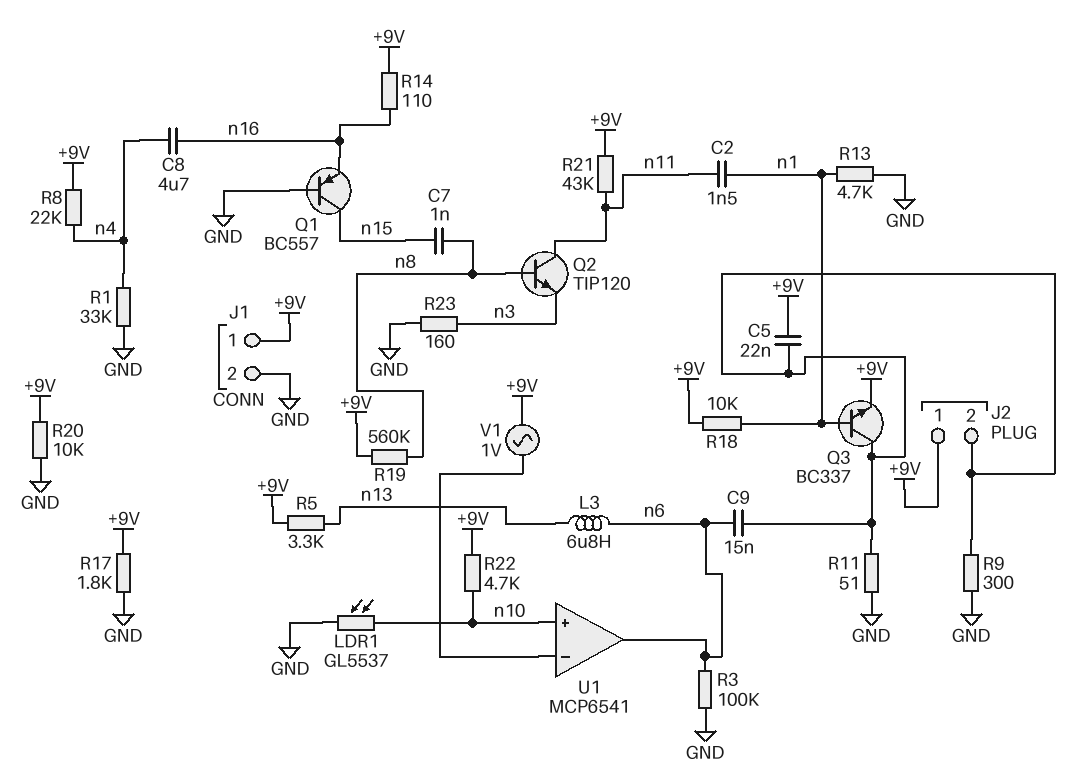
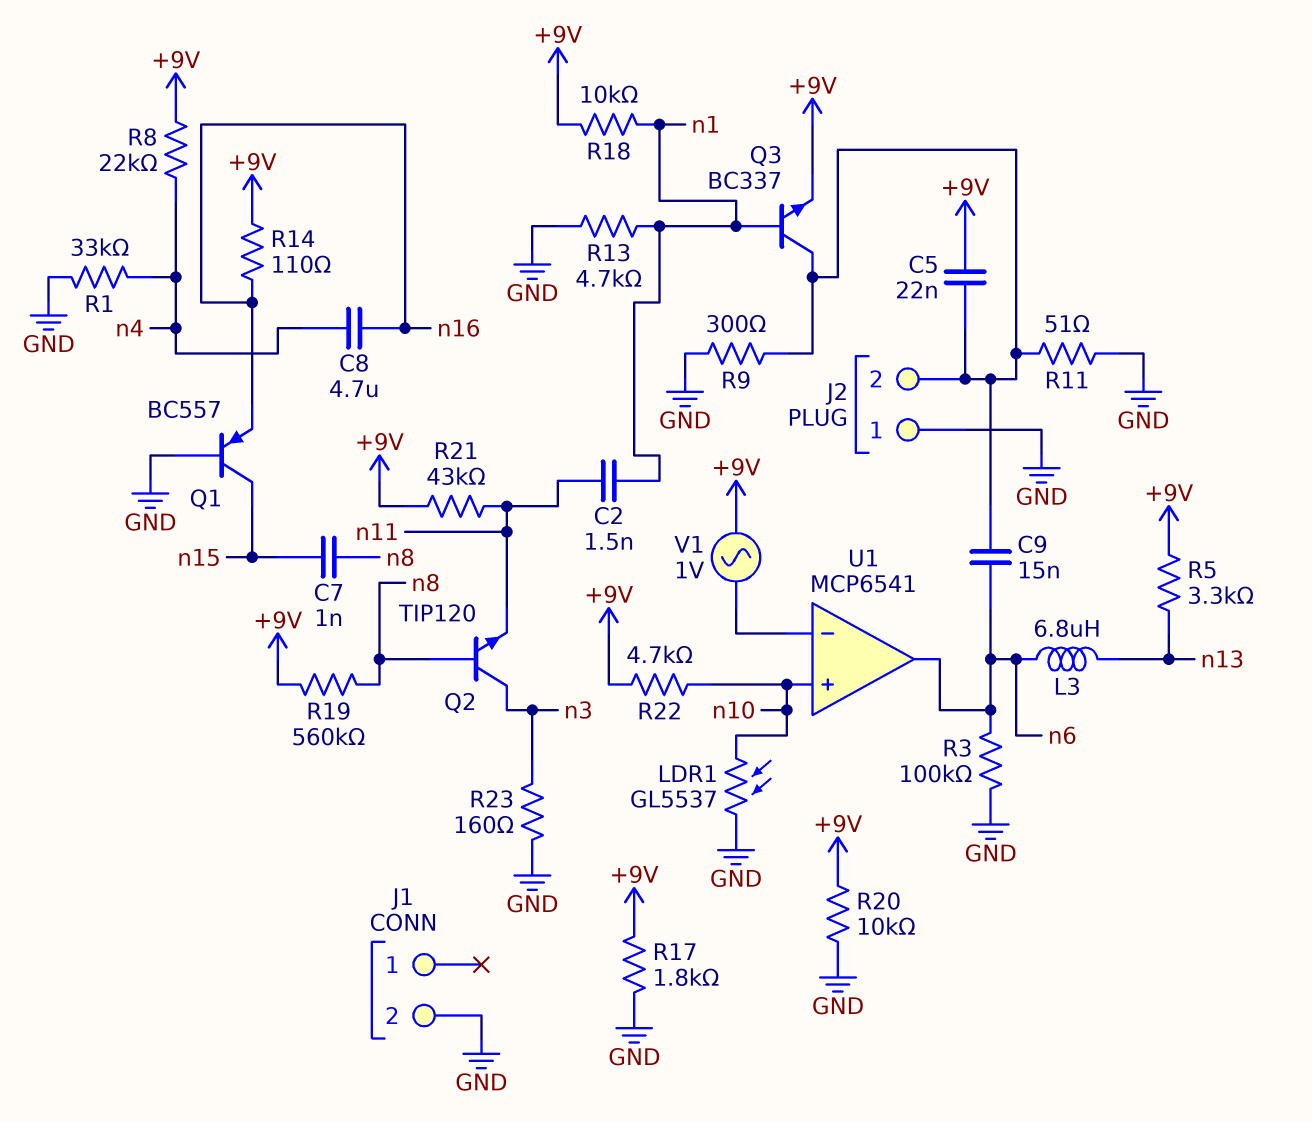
J1 pin 1: +9V -> none
J2 pin 1: +9V -> GND
Q2: NPN TIP120 (B n8, C n11, E n3) -> NPN TIP120 (B n8, C n3, E n11)

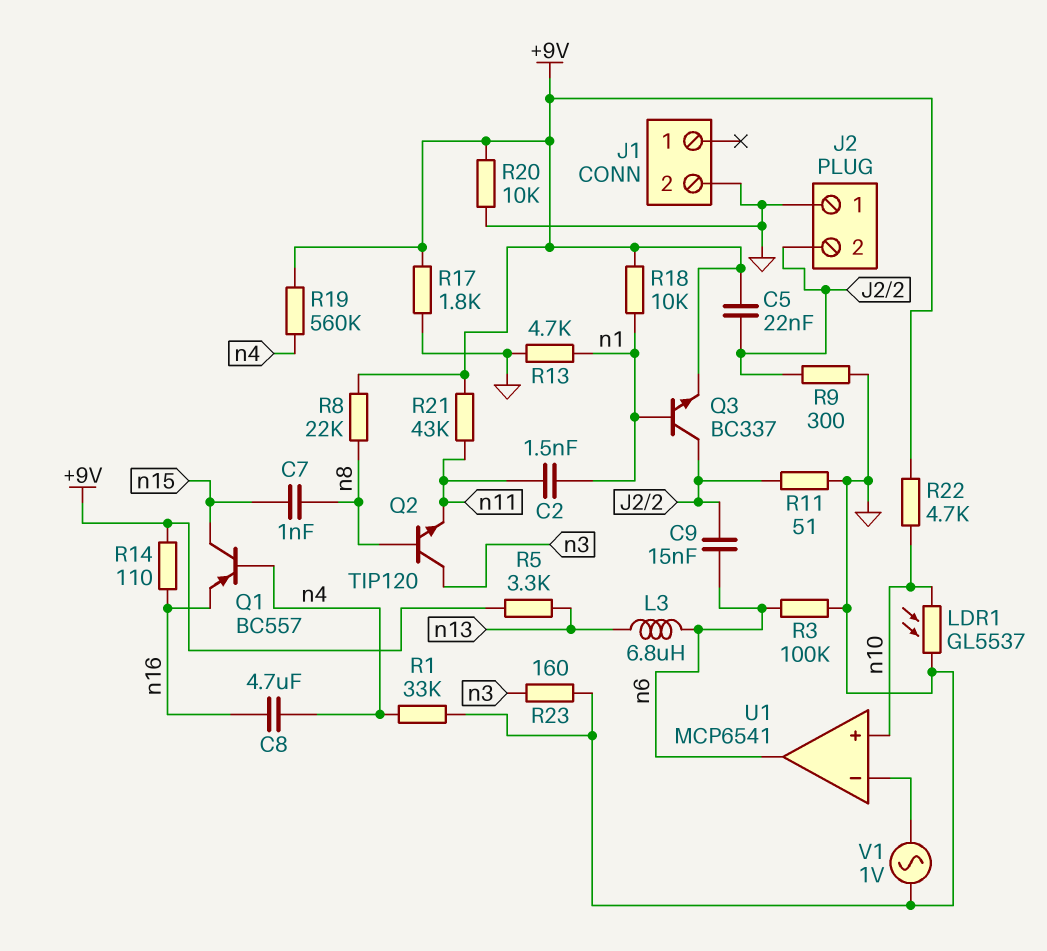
Q1: PNP BC557 (B GND, C n15, E n16) -> PNP BC557 (B n4, C n15, E n16)
R8: 22k (+9V, n4) -> 22k (+9V, n8)
R19: 560k (+9V, n8) -> 560k (+9V, n4)
V1: AC 1V (+9V, U1/in-) -> AC 1V (GND, U1/in-)

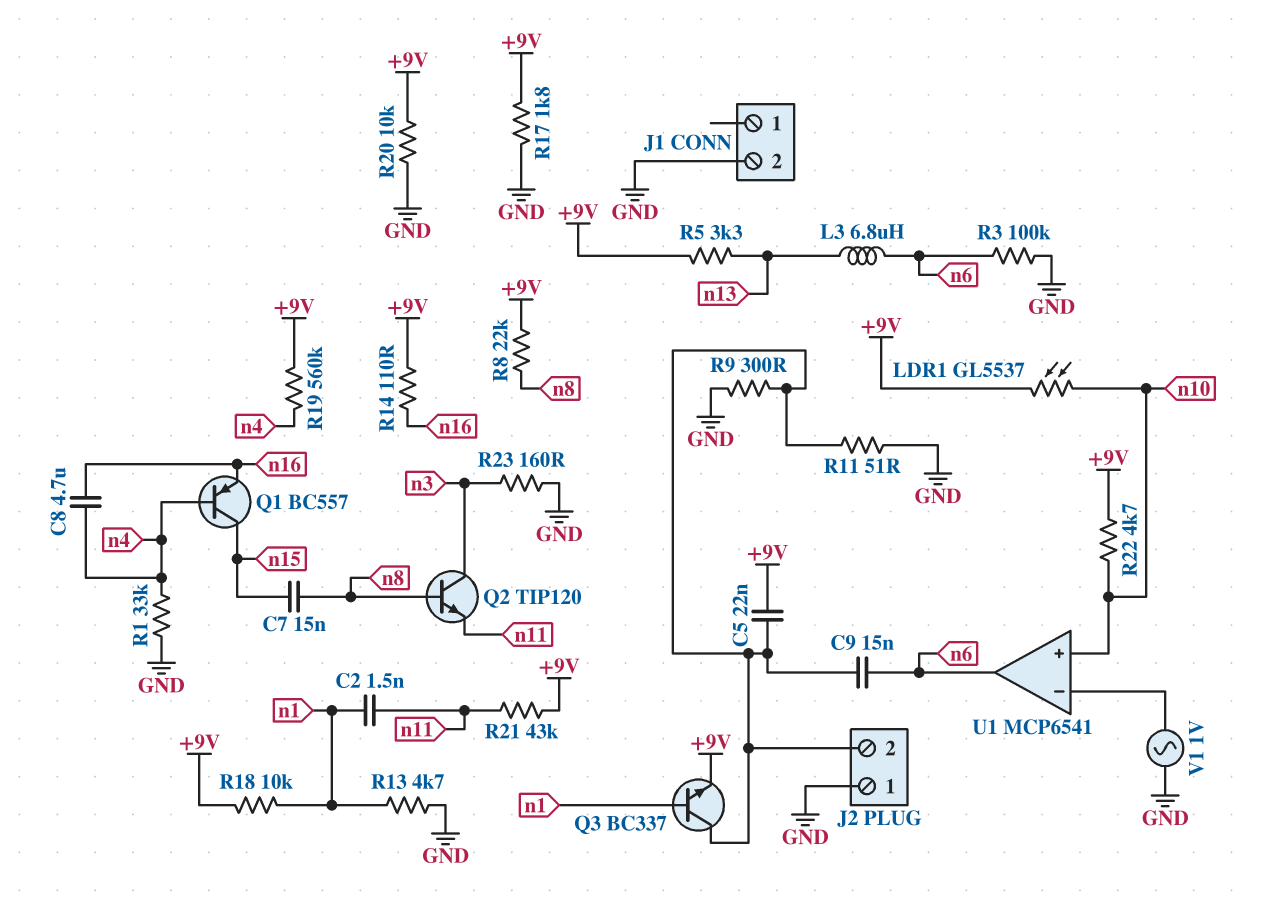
C7: 1nF (n8, n15) -> 15nF (n8, n15)
LDR1: GL5537 (GND, n10) -> GL5537 (+9V, n10)

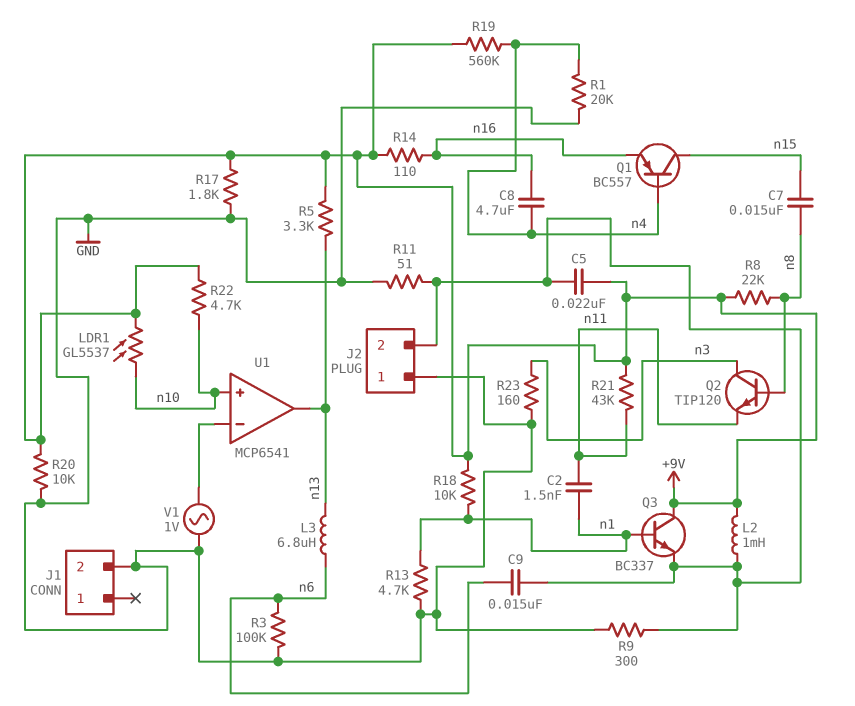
L2: none -> 1mH (+9V, J2/2)
Q3: NPN BC337 (B n1, C J2/2, E +9V) -> NPN BC337 (B n1, C +9V, E J2/2)
R1: 33k (GND, n4) -> 20k (GND, n4)
U1 pin out: n6 -> n13

